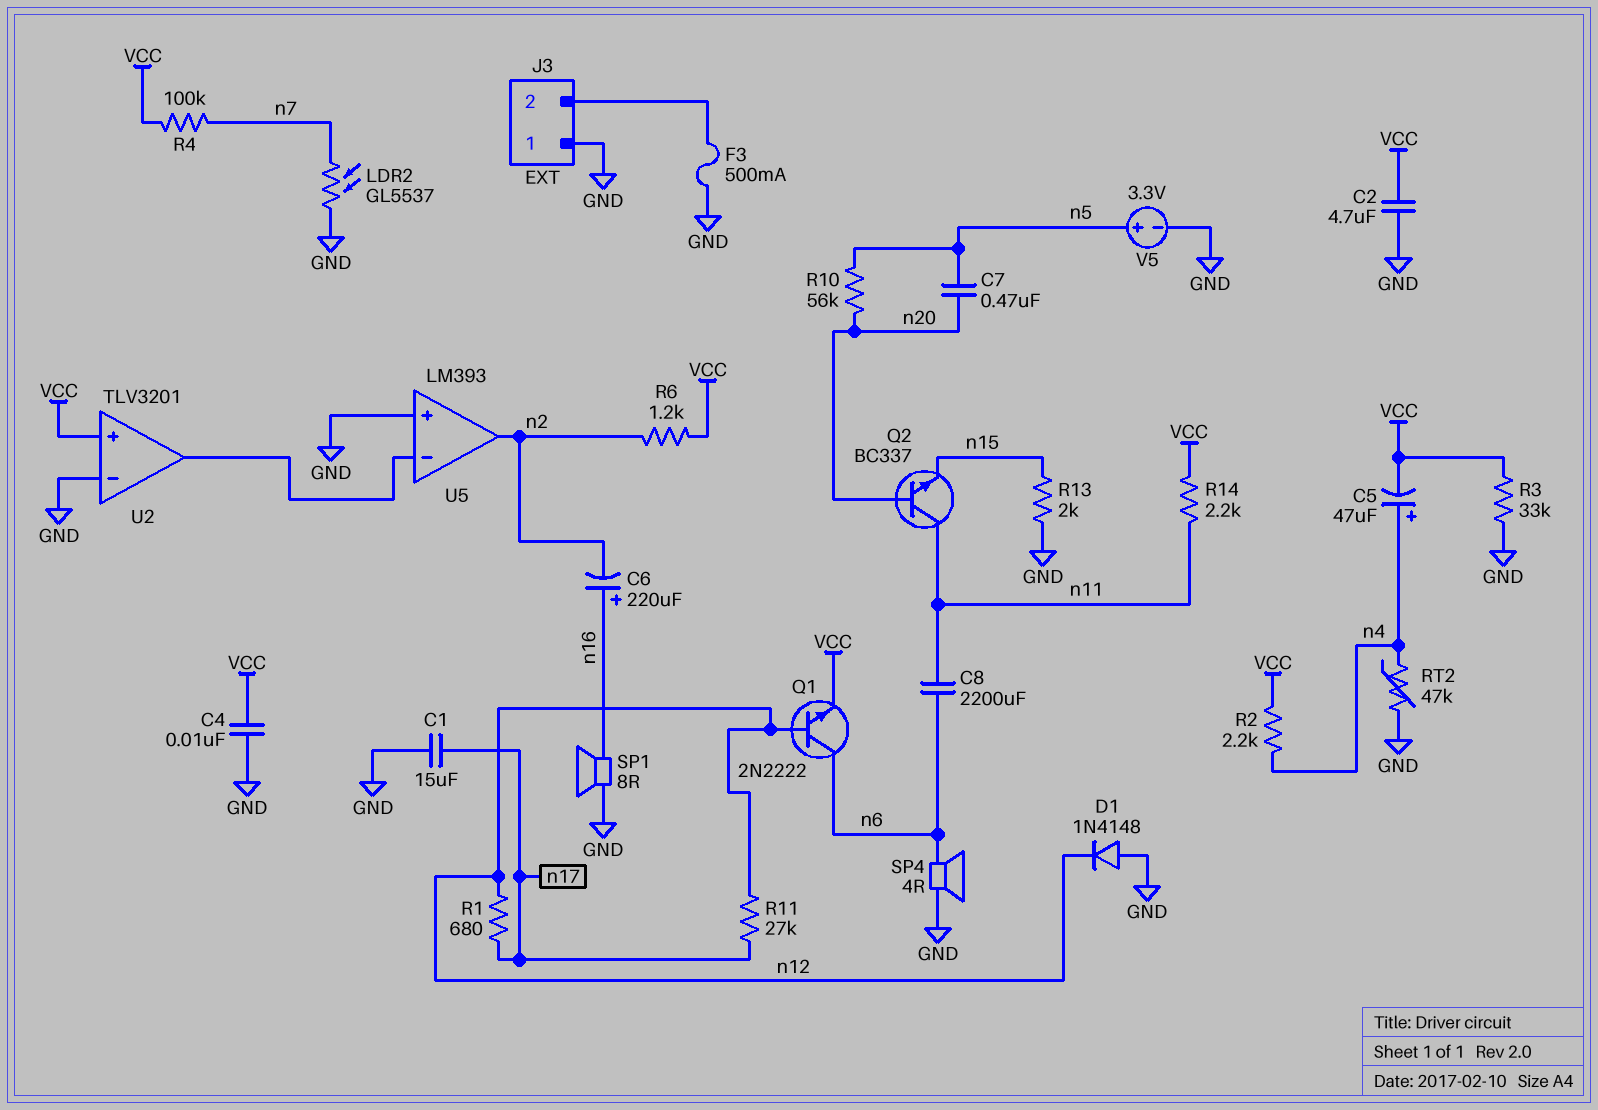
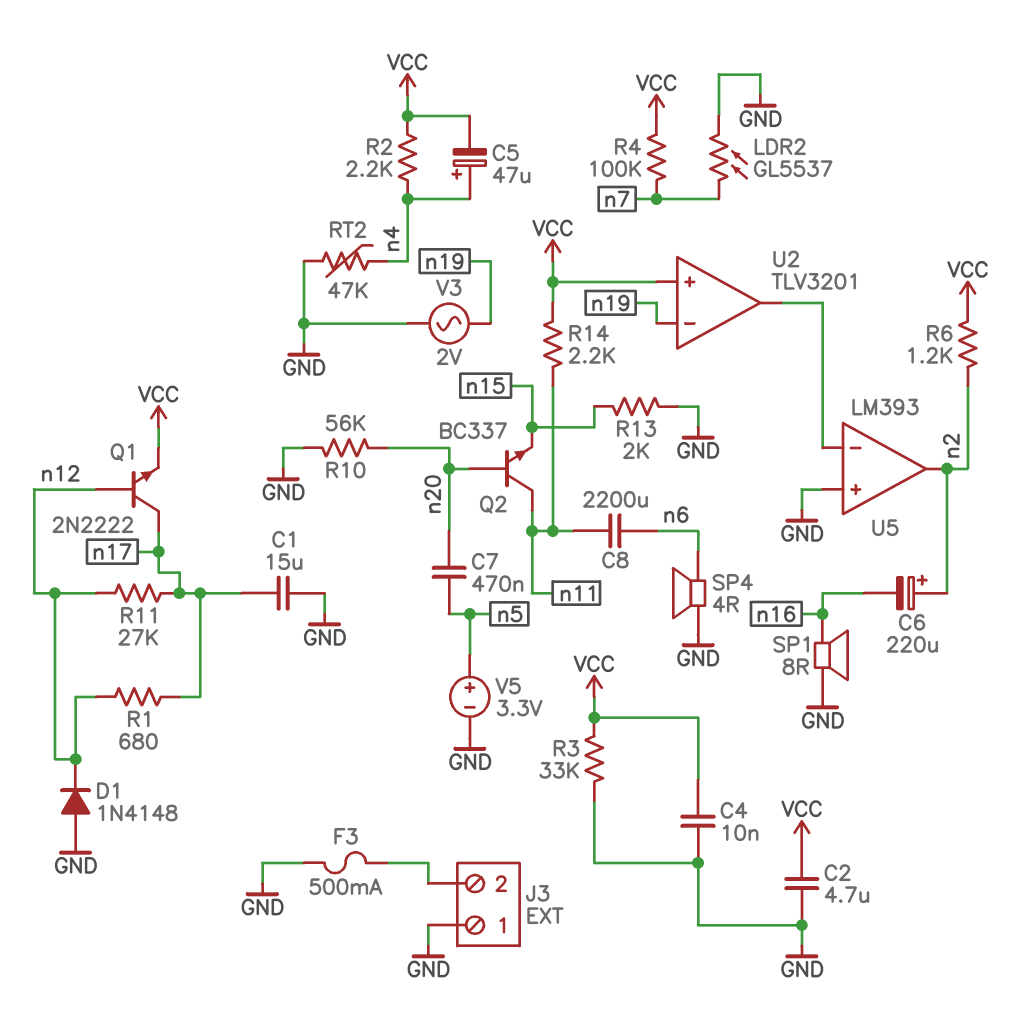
C6: 220uF (plus n16, minus n2) -> 220uF (plus n2, minus n16)
Q1: NPN 2N2222 (B n12, C n6, E VCC) -> NPN 2N2222 (B n12, C n17, E VCC)
R10: 56k (n5, n20) -> 56k (GND, n20)
U2 pin in-: GND -> n19
V3: none -> AC 2V (GND, n19)

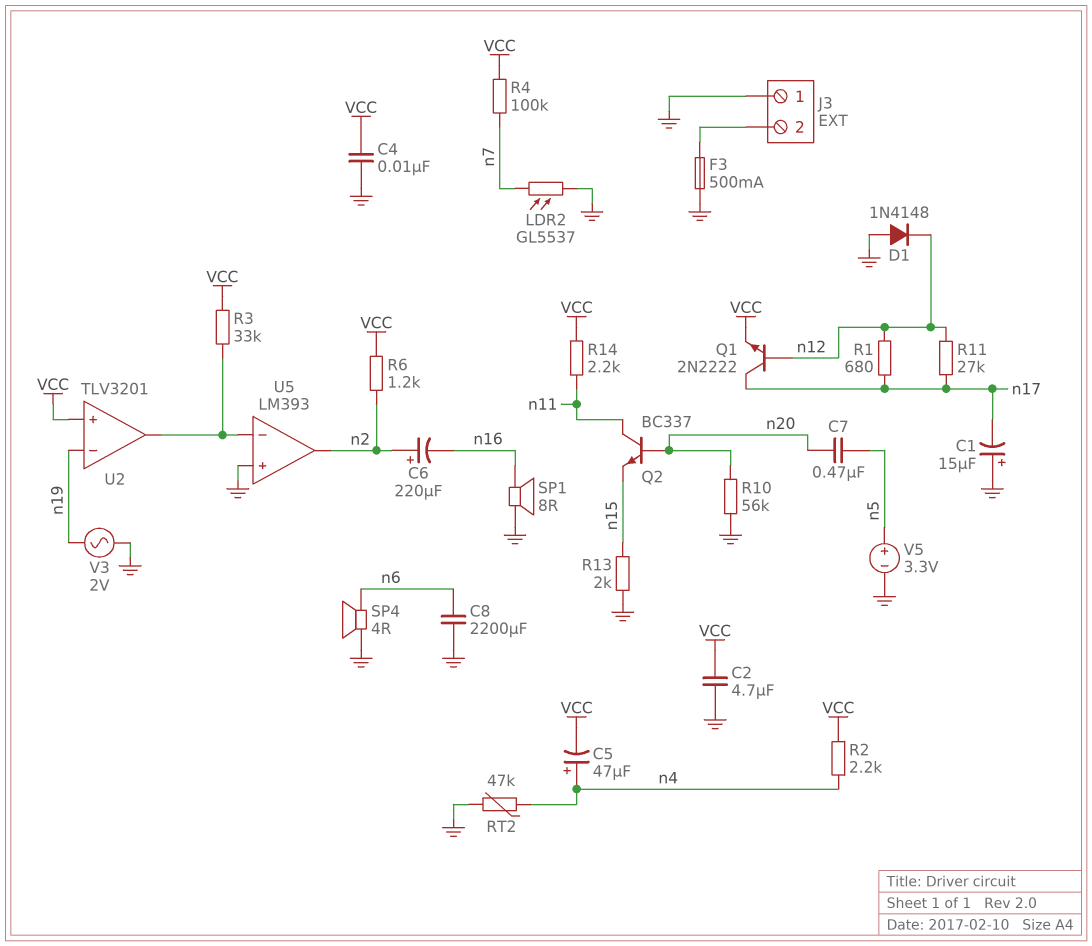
C1: 15uF (GND, n17) -> 15uF (plus GND, minus n17)
C8: 2200uF (n6, n11) -> 2200uF (GND, n6)
R3: 33k (GND, VCC) -> 33k (U2/out, VCC)

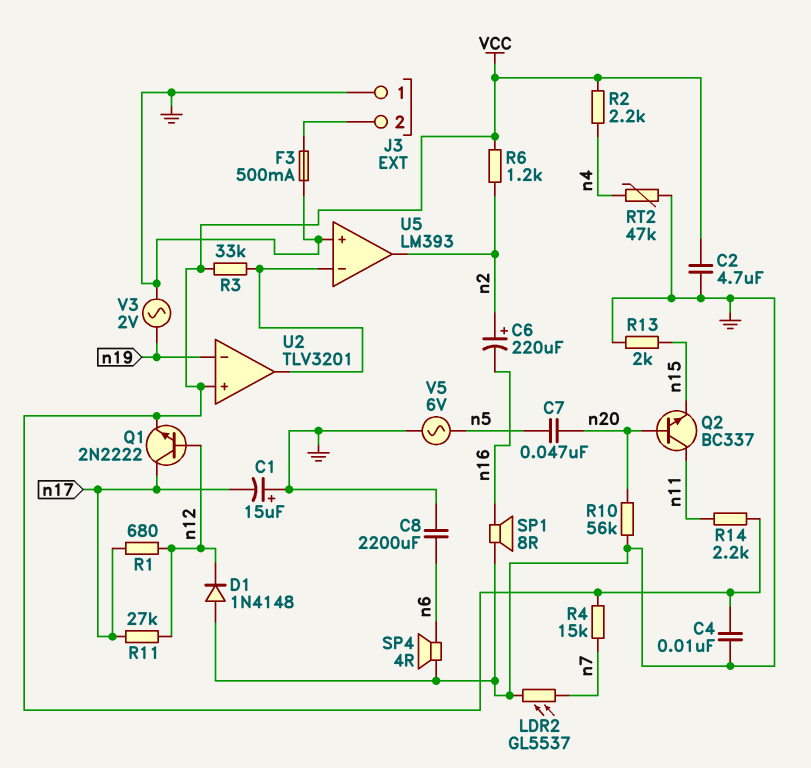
C5: 47uF (plus n4, minus VCC) -> none
C7: 470nF (n5, n20) -> 47nF (n5, n20)
R4: 100k (VCC, n7) -> 15k (VCC, n7)
V5: 3.3V (plus n5, minus GND) -> AC 6V (GND, n5)

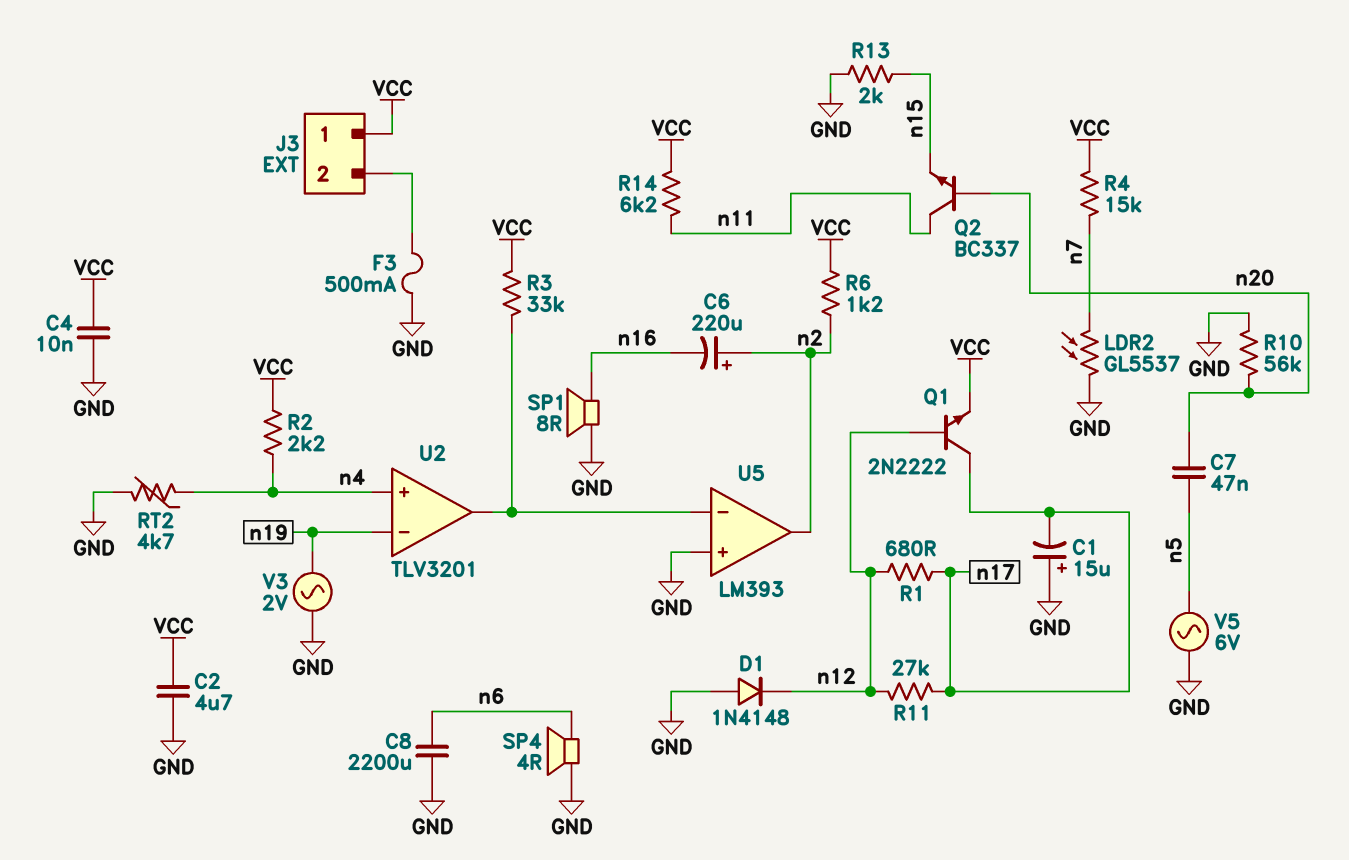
J3 pin 1: GND -> VCC
R14: 2.2k (VCC, n11) -> 6.2k (VCC, n11)
RT2: 47k (GND, n4) -> 4.7k (GND, n4)
U2 pin in+: VCC -> n4

